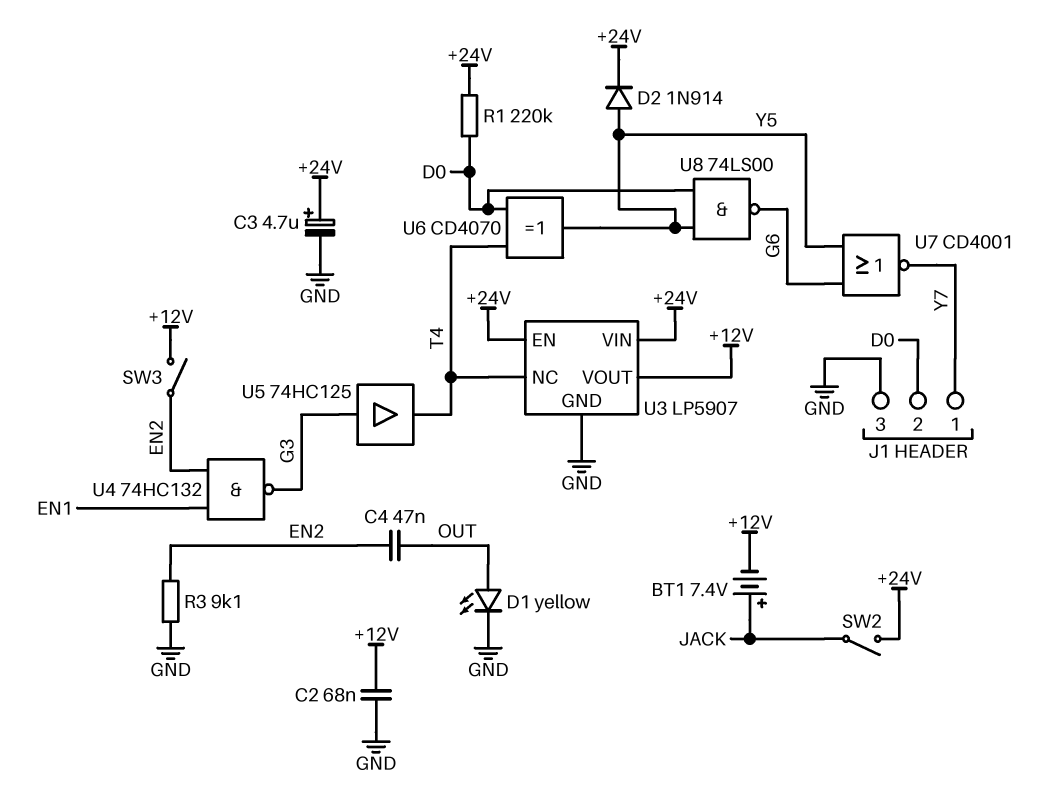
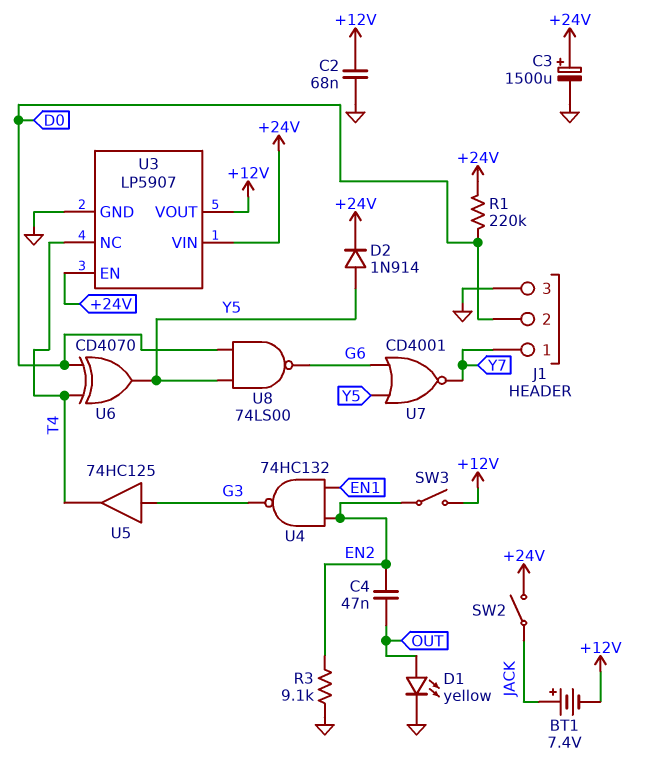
C3: 4.7uF (plus +24V, minus GND) -> 1500uF (plus +24V, minus GND)

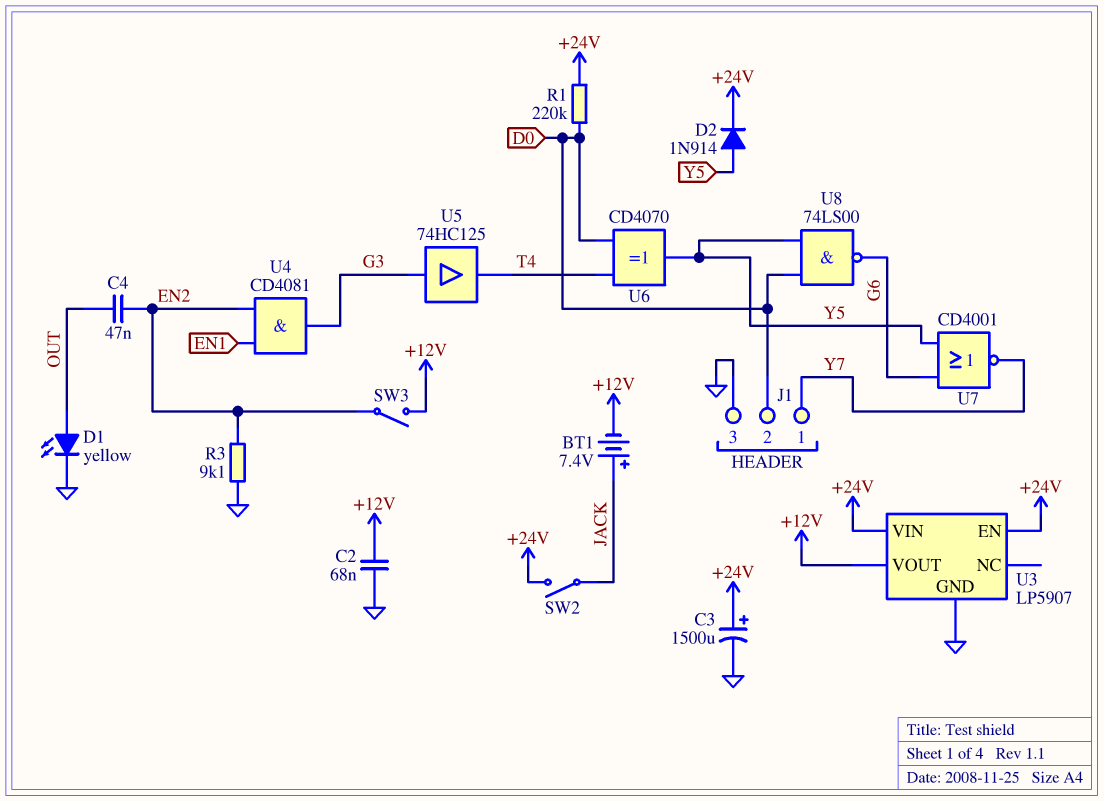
U3 pin NC: T4 -> none
U4: NAND 74HC132 (in EN1, in EN2, out G3) -> AND CD4081 (in EN1, in EN2, out G3)

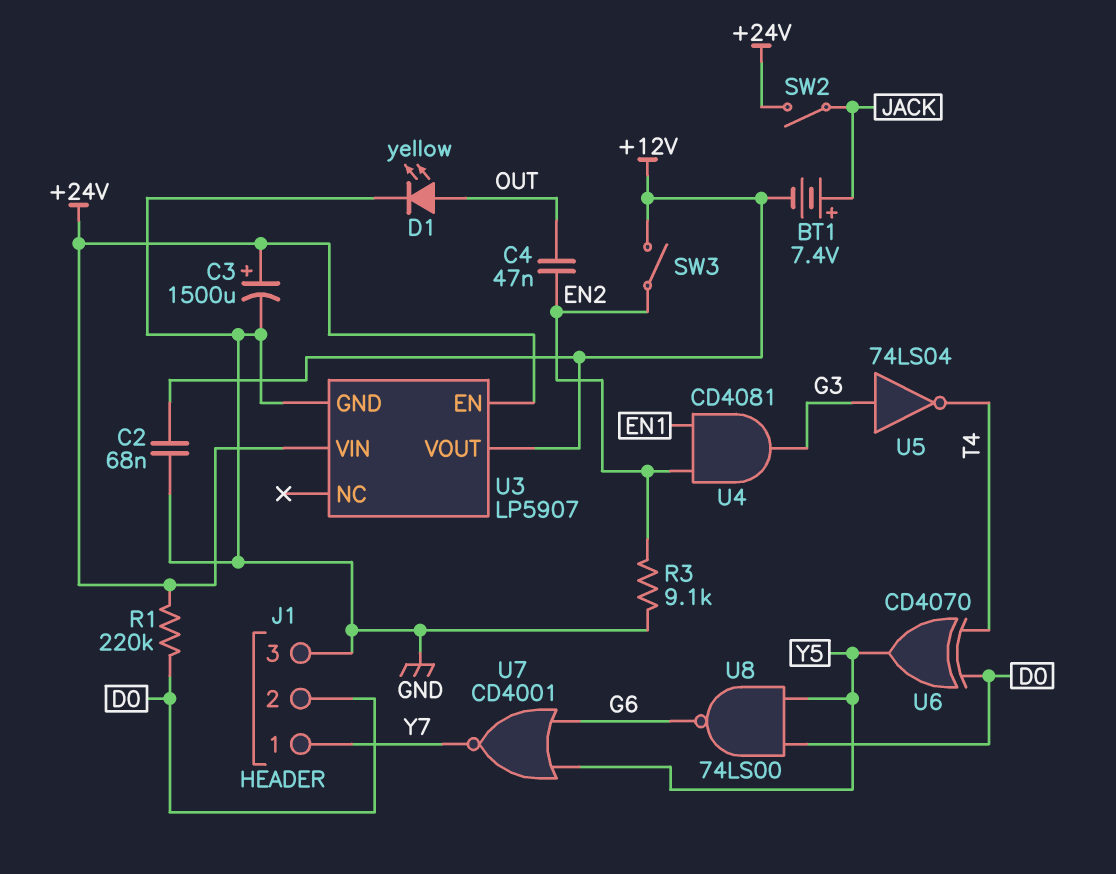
D2: diode 1N914 (A Y5, K +24V) -> none
U5: buffer 74HC125 (in G3, out T4) -> NOT 74LS04 (in G3, out T4)

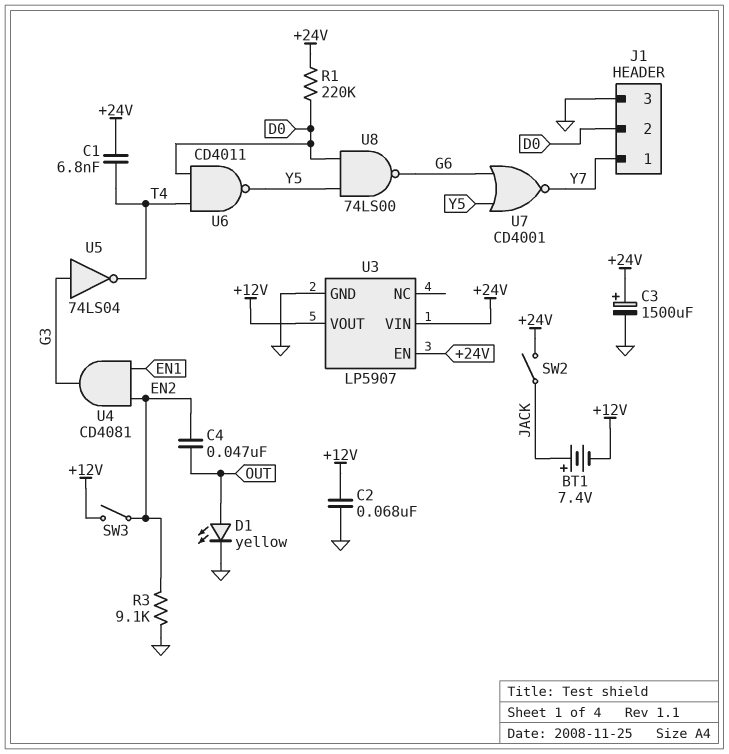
C1: none -> 6.8nF (+24V, T4)
U6: XOR CD4070 (in D0, in T4, out Y5) -> NAND CD4011 (in D0, in T4, out Y5)

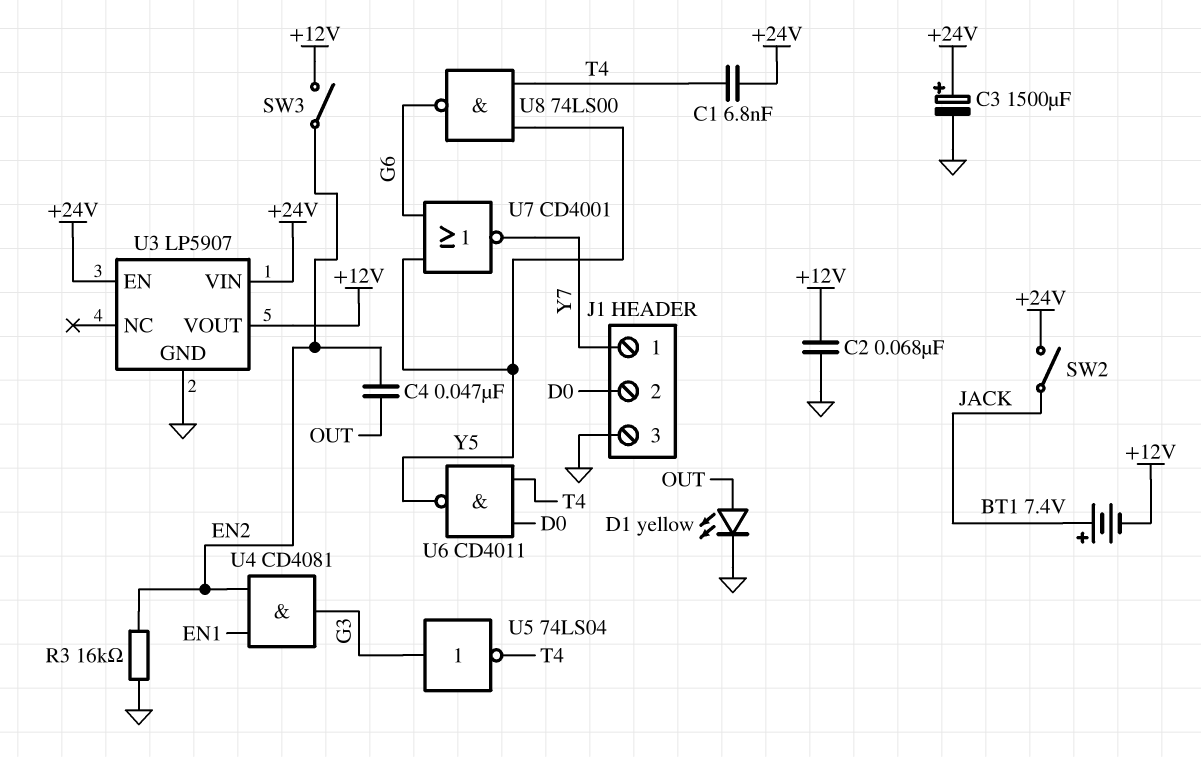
R1: 220k (+24V, D0) -> none
R3: 9.1k (EN2, GND) -> 16k (EN2, GND)
U8: NAND 74LS00 (in D0, in Y5, out G6) -> NAND 74LS00 (in T4, in Y5, out G6)

